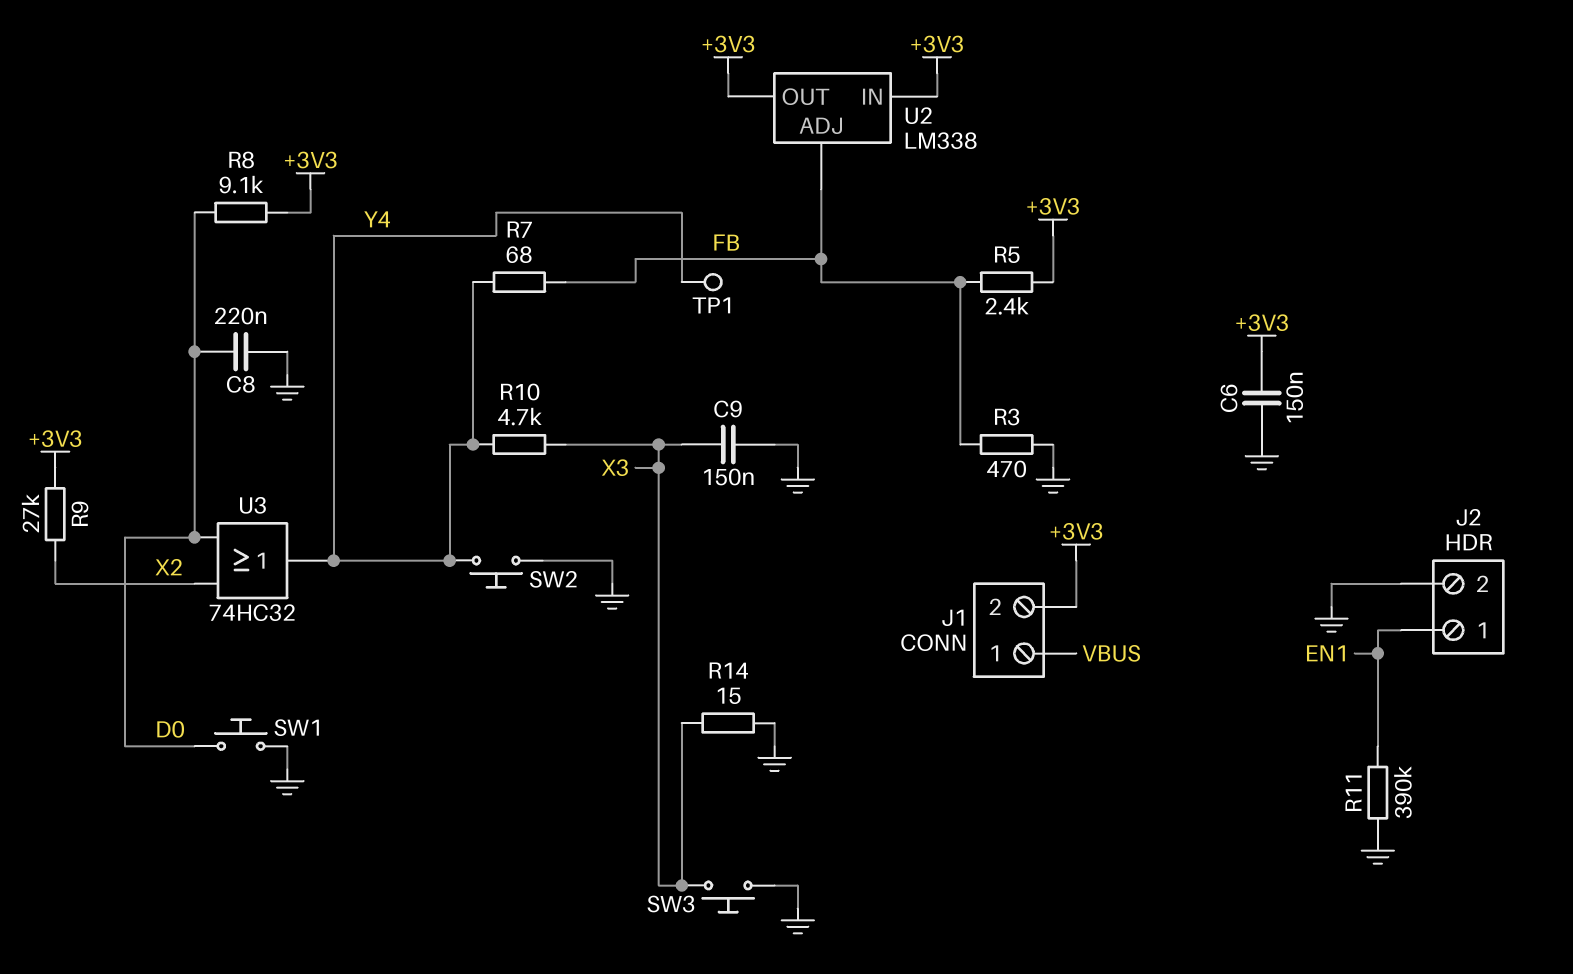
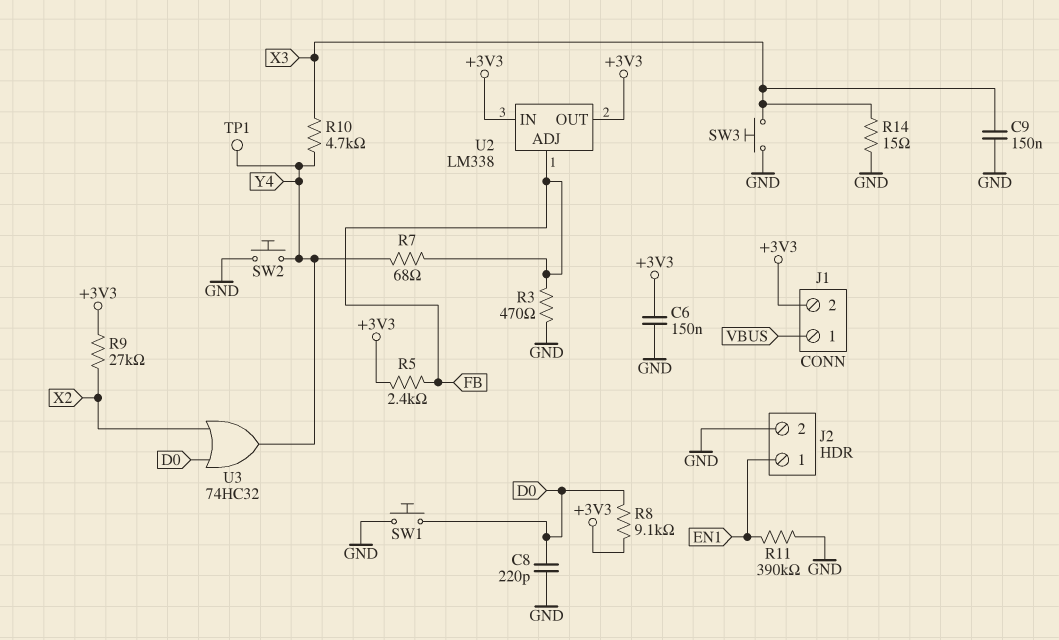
C8: 220nF (D0, GND) -> 220pF (D0, GND)

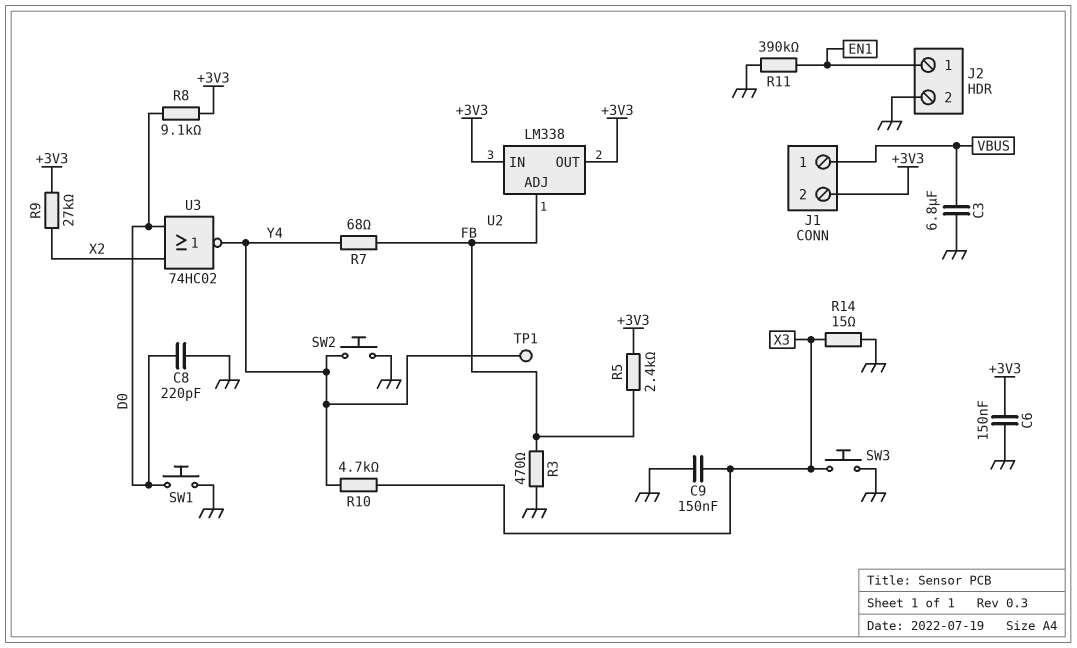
C3: none -> 6.8uF (GND, VBUS)
U3: OR 74HC32 (in D0, in X2, out Y4) -> NOR 74HC02 (in D0, in X2, out Y4)

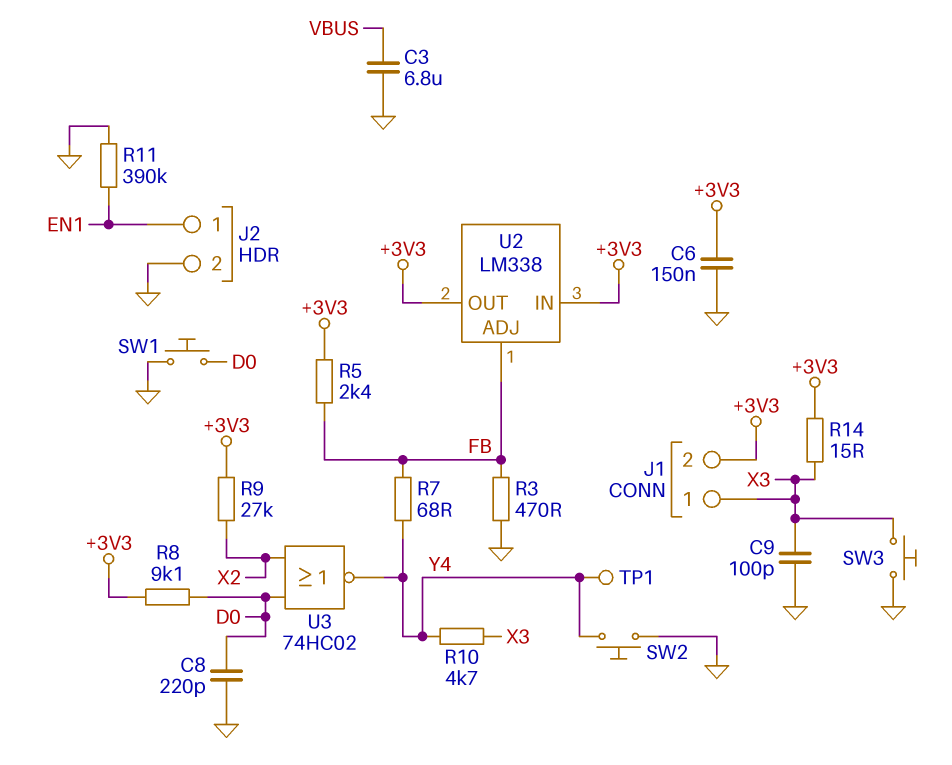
C9: 150nF (GND, X3) -> 100pF (GND, X3)
J1 pin 1: VBUS -> X3
R14: 15 (GND, X3) -> 15 (+3V3, X3)

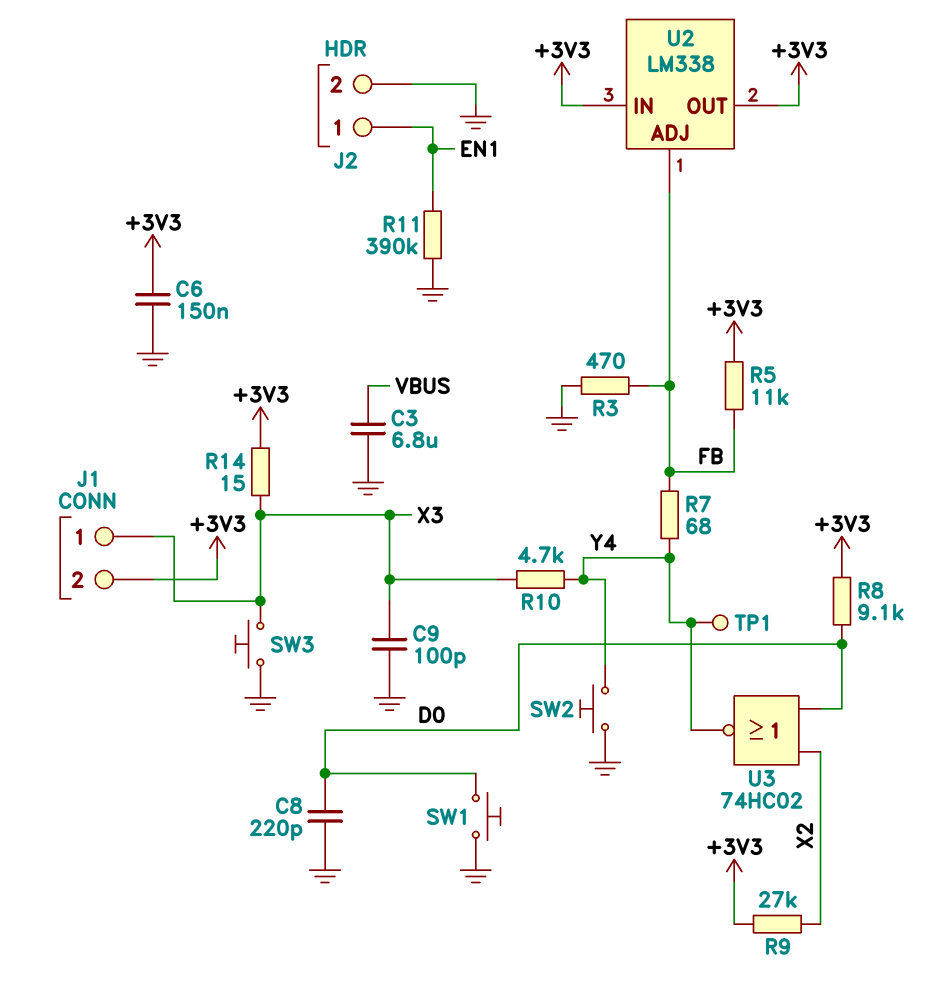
R5: 2.4k (+3V3, FB) -> 11k (+3V3, FB)

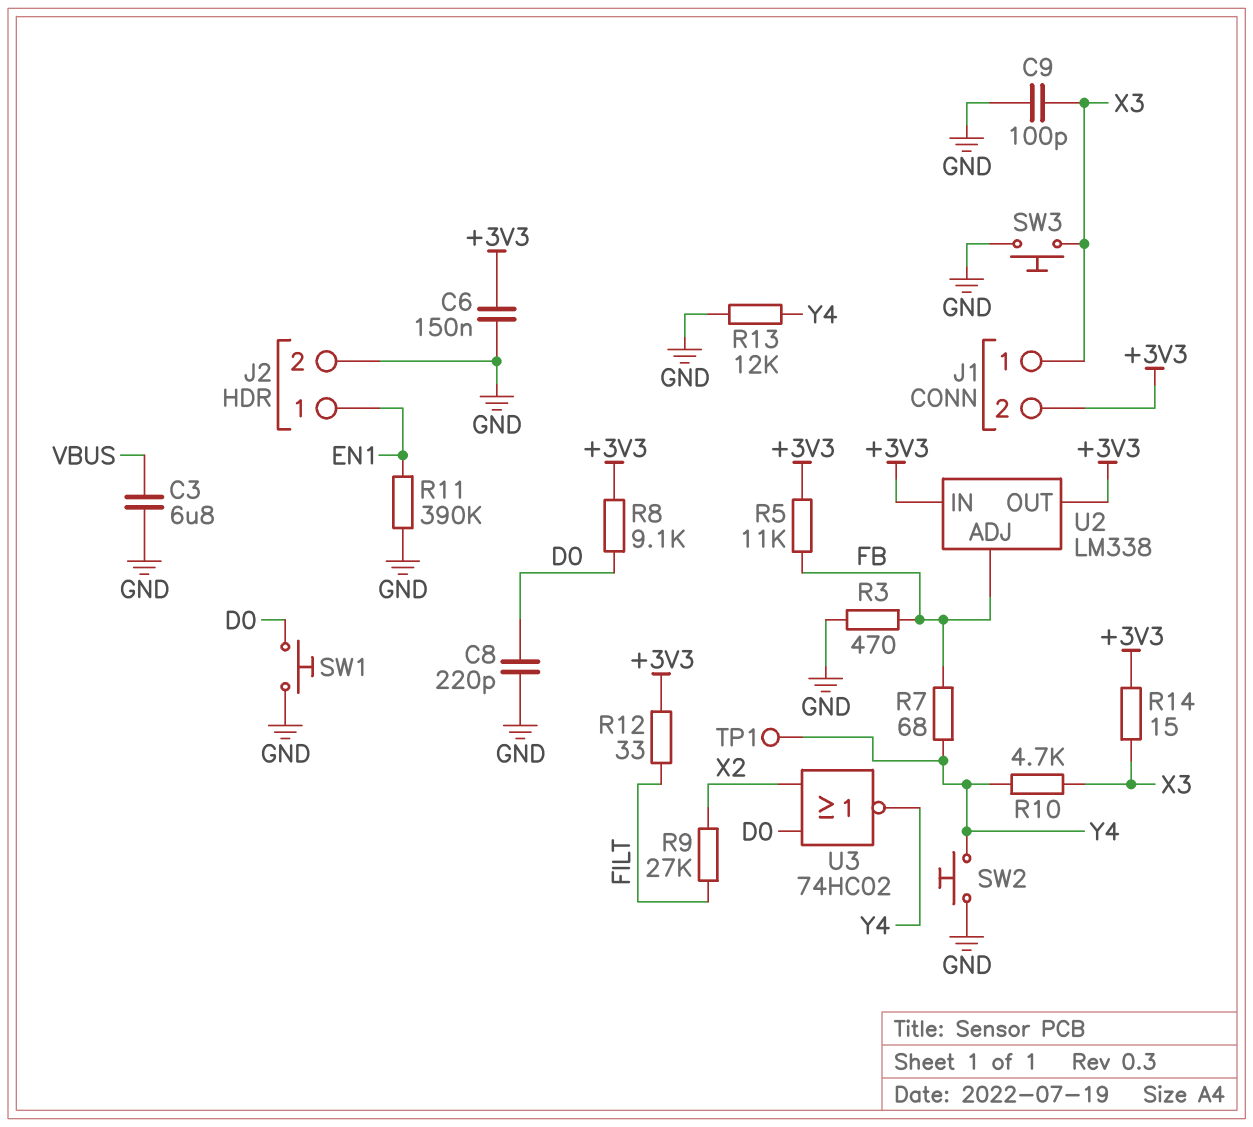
R9: 27k (+3V3, X2) -> 27k (FILT, X2)
R12: none -> 33 (+3V3, FILT)
R13: none -> 12k (GND, Y4)

